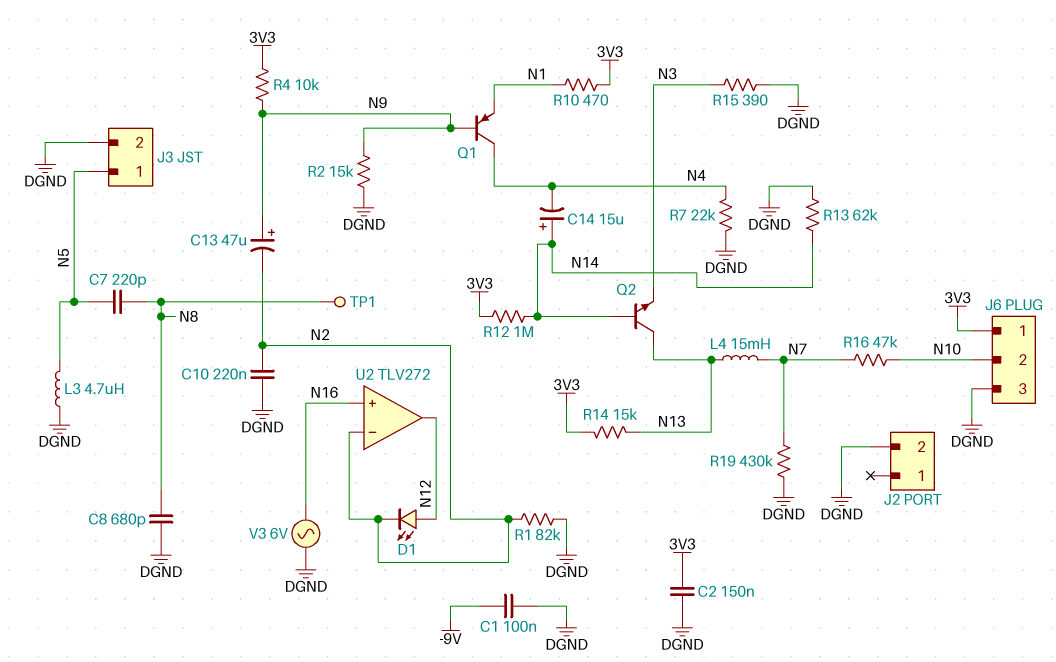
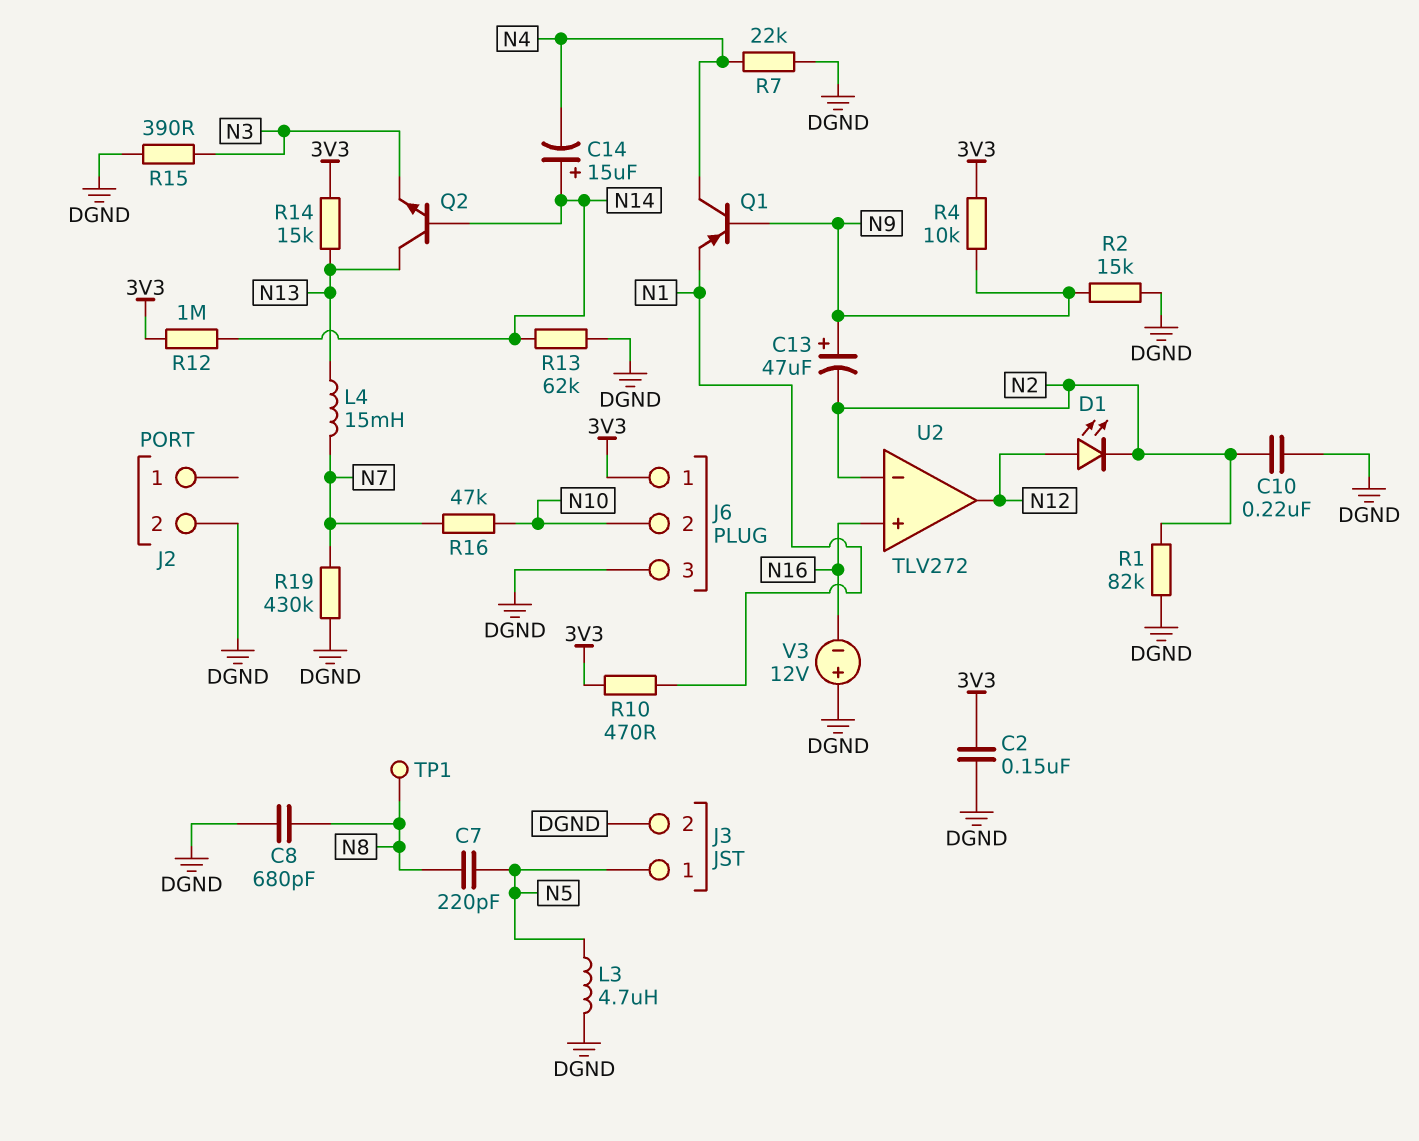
C1: 100nF (-9V, DGND) -> none
V3: AC 6V (DGND, N16) -> 12V (plus DGND, minus N16)

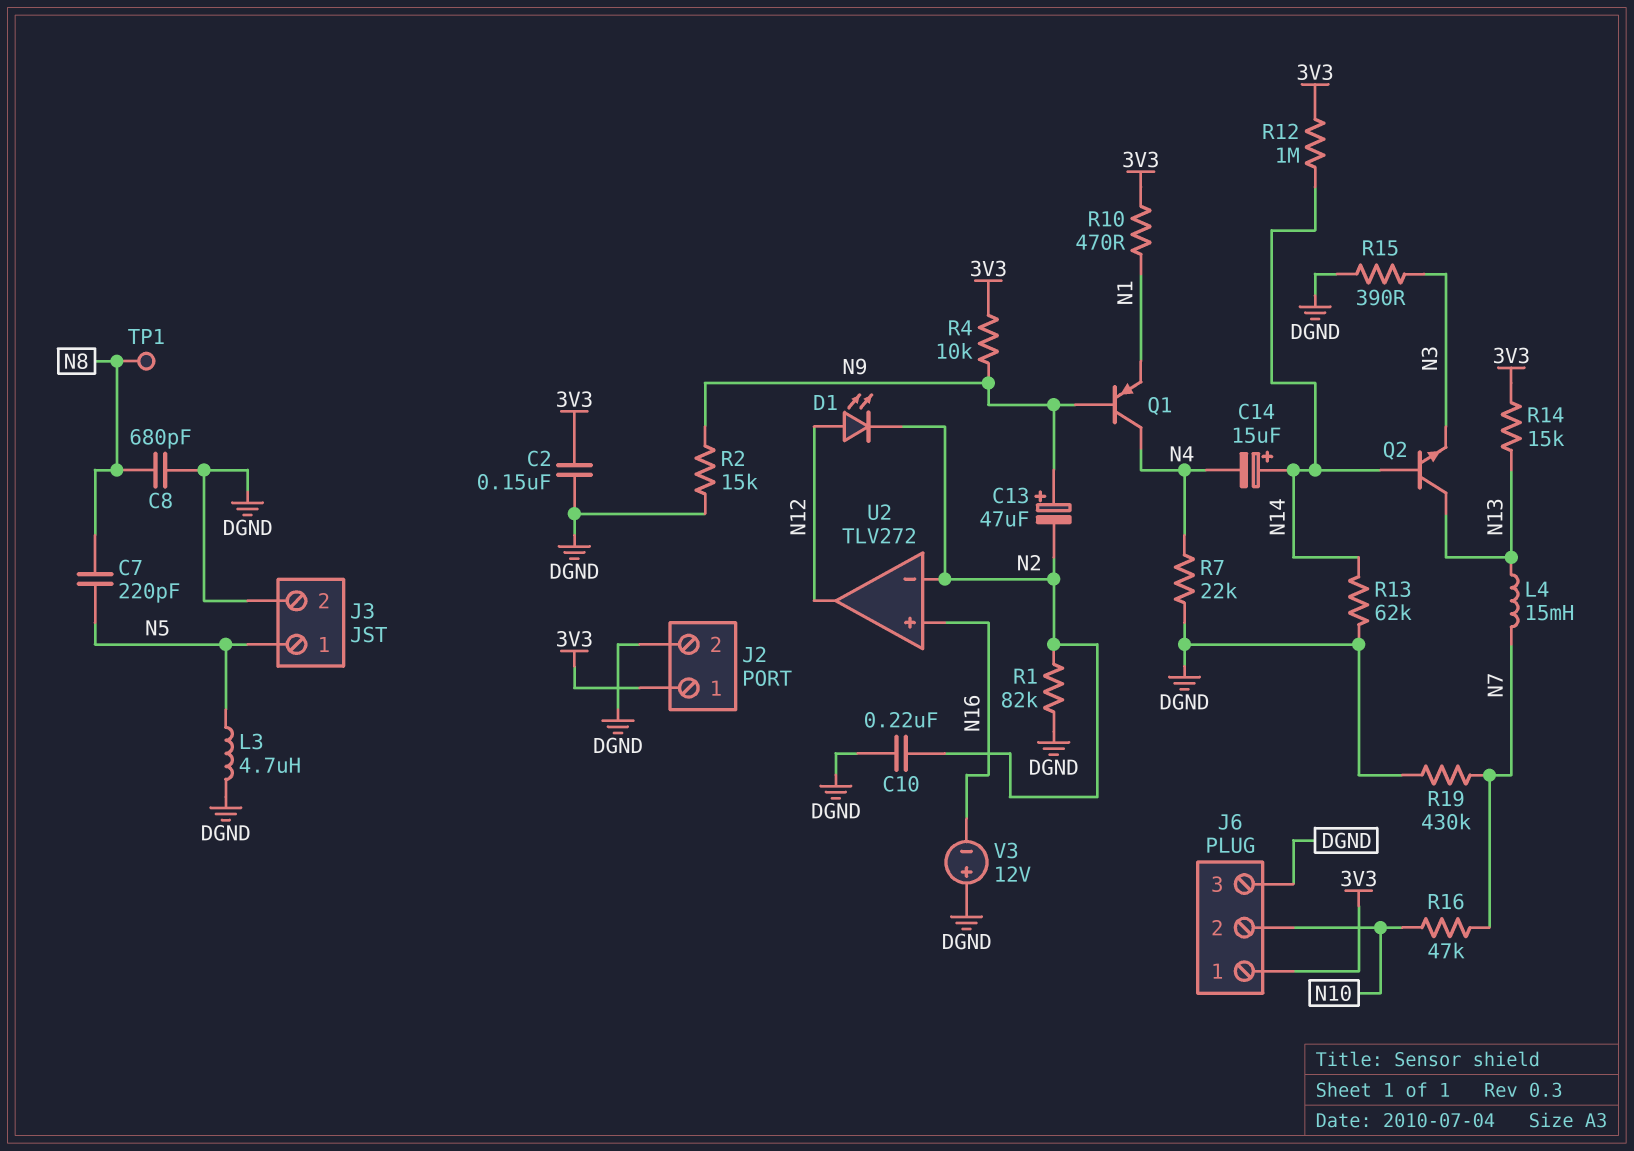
J2 pin 1: none -> 3V3

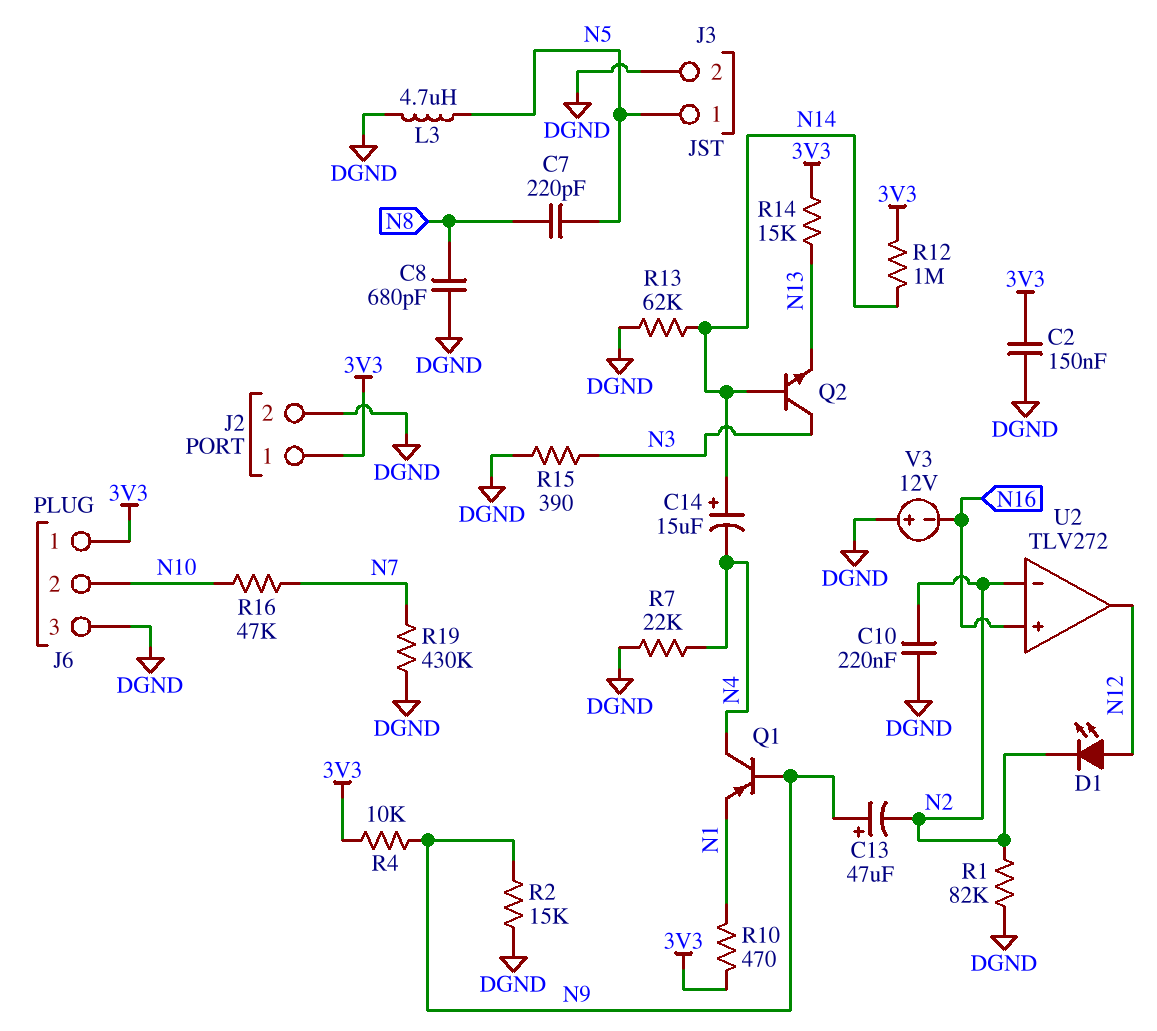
L4: 15mH (N7, N13) -> none
Q2: NPN (B N14, C N13, E N3) -> NPN (B N14, C N3, E N13)
TP1: test point (N8) -> none

